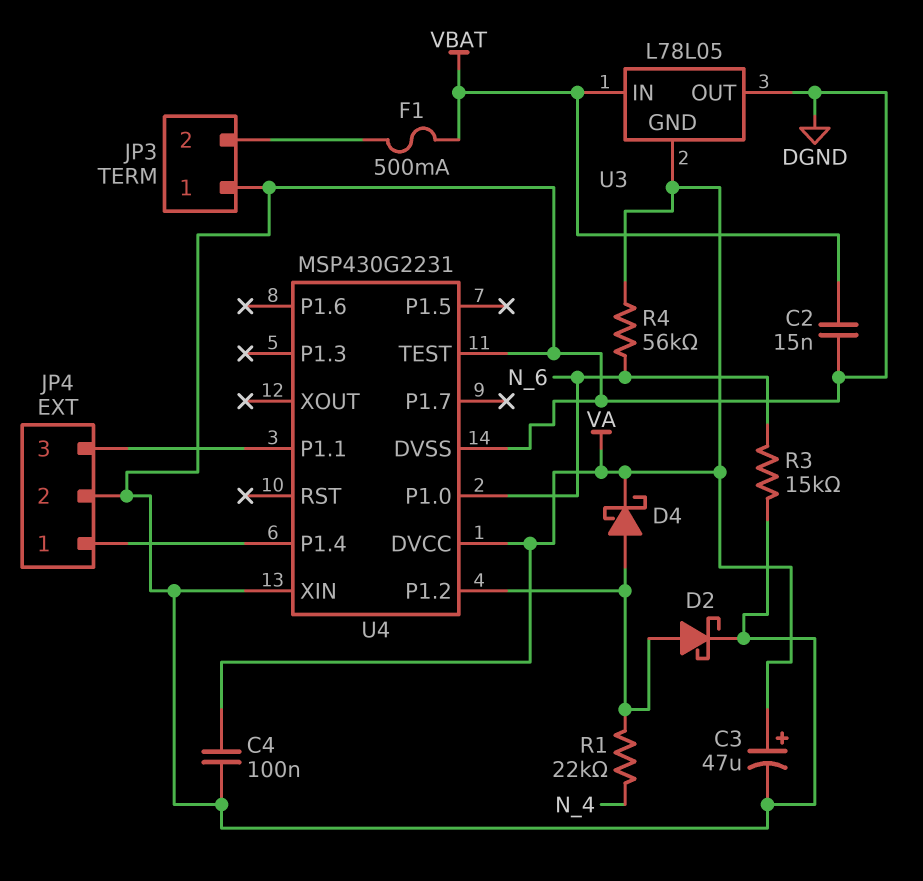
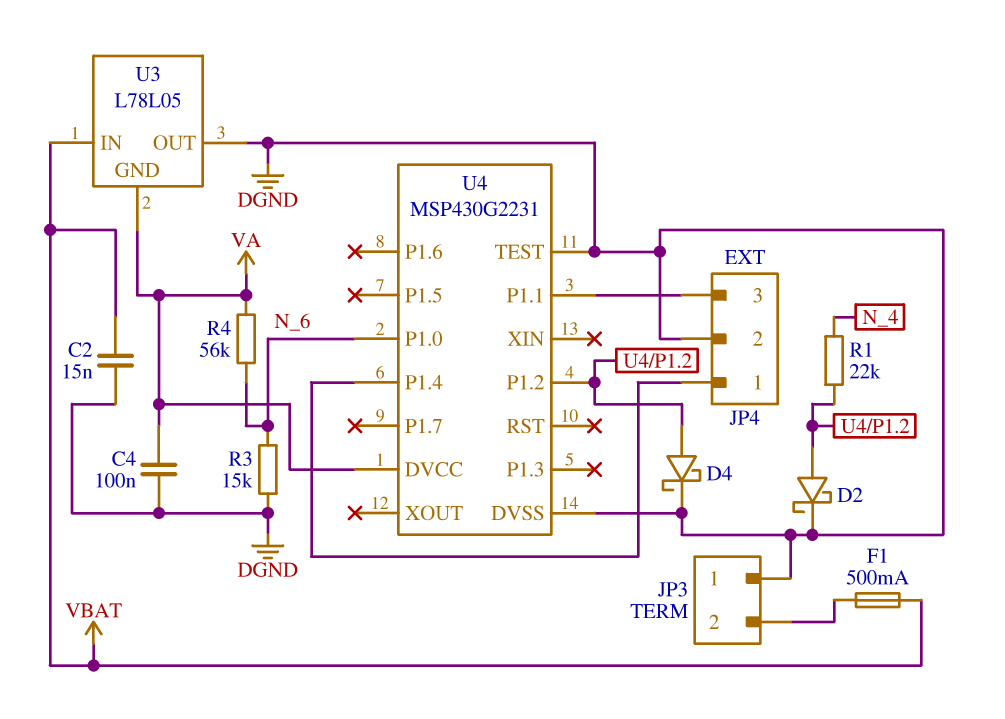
C3: 47uF (plus VA, minus DGND) -> none
D4: schottky (A U4/P1.2, K VA) -> schottky (A U4/P1.2, K DGND)
U4 pin XIN: DGND -> none

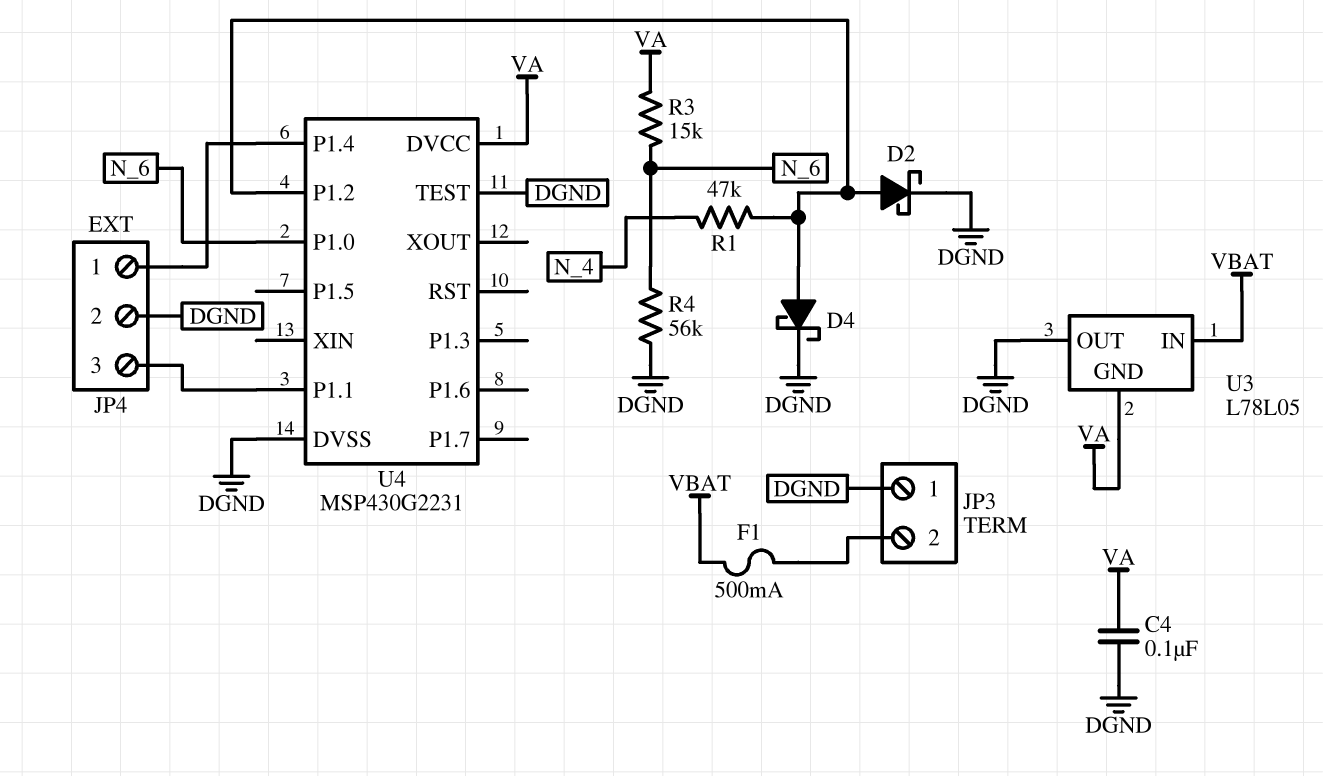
C2: 15nF (DGND, VBAT) -> none
R1: 22k (N_4, U4/P1.2) -> 47k (N_4, U4/P1.2)
R3: 15k (DGND, N_6) -> 15k (N_6, VA)
R4: 56k (N_6, VA) -> 56k (DGND, N_6)

